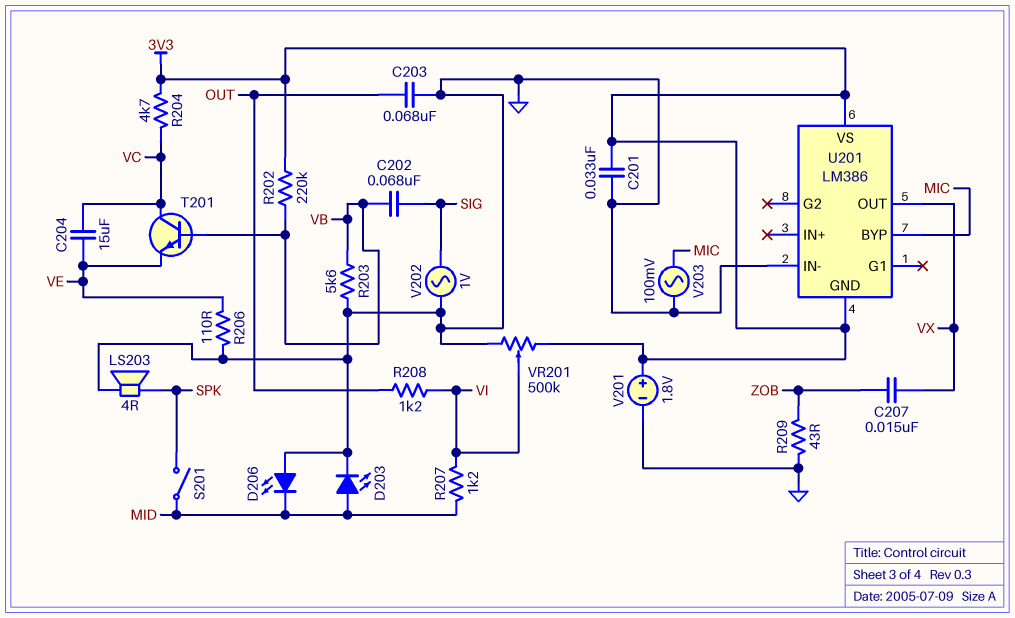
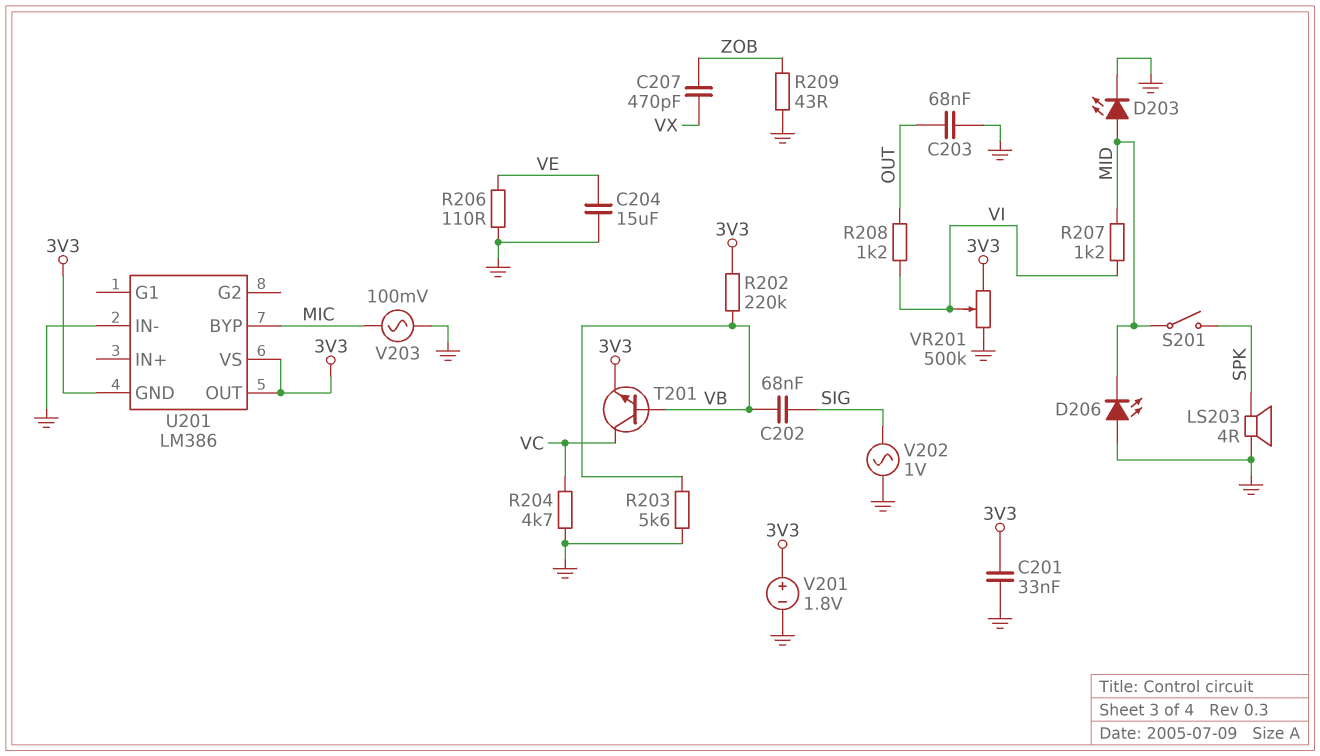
C204: 15uF (VC, VE) -> 15uF (GND, VE)
C207: 15nF (VX, ZOB) -> 470pF (VX, ZOB)
R204: 4.7k (3V3, VC) -> 4.7k (GND, VC)
T201: NPN (B VB, C VC, E VE) -> NPN (B VB, C VC, E 3V3)
U201 pin OUT: VX -> 3V3

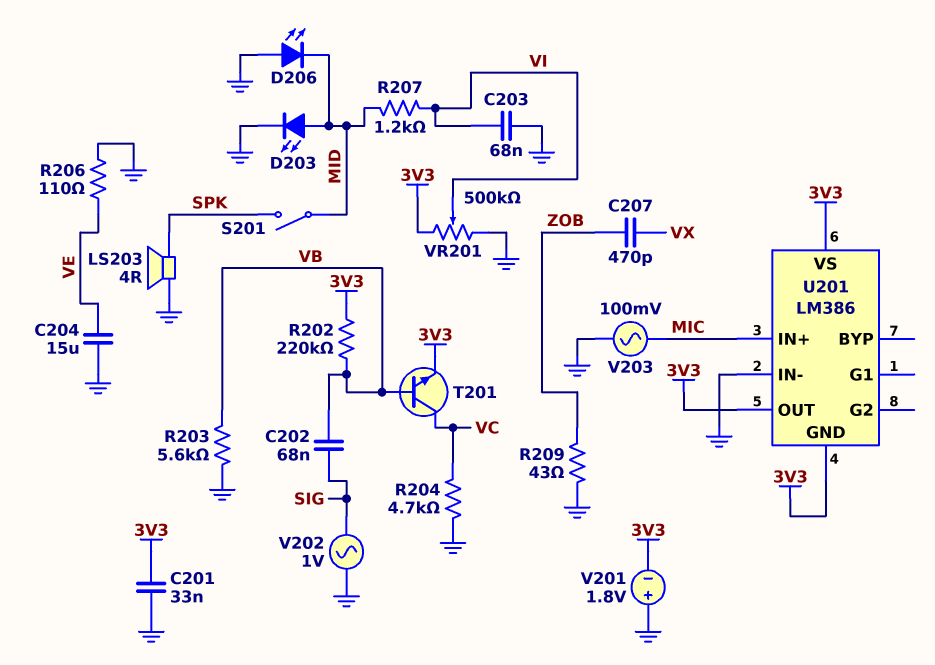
C203: 68nF (GND, OUT) -> 68nF (GND, VI)
R208: 1.2k (OUT, VI) -> none
U201 pin BYP: MIC -> none
U201 pin IN+: none -> MIC
V201: 1.8V (plus 3V3, minus GND) -> 1.8V (plus GND, minus 3V3)

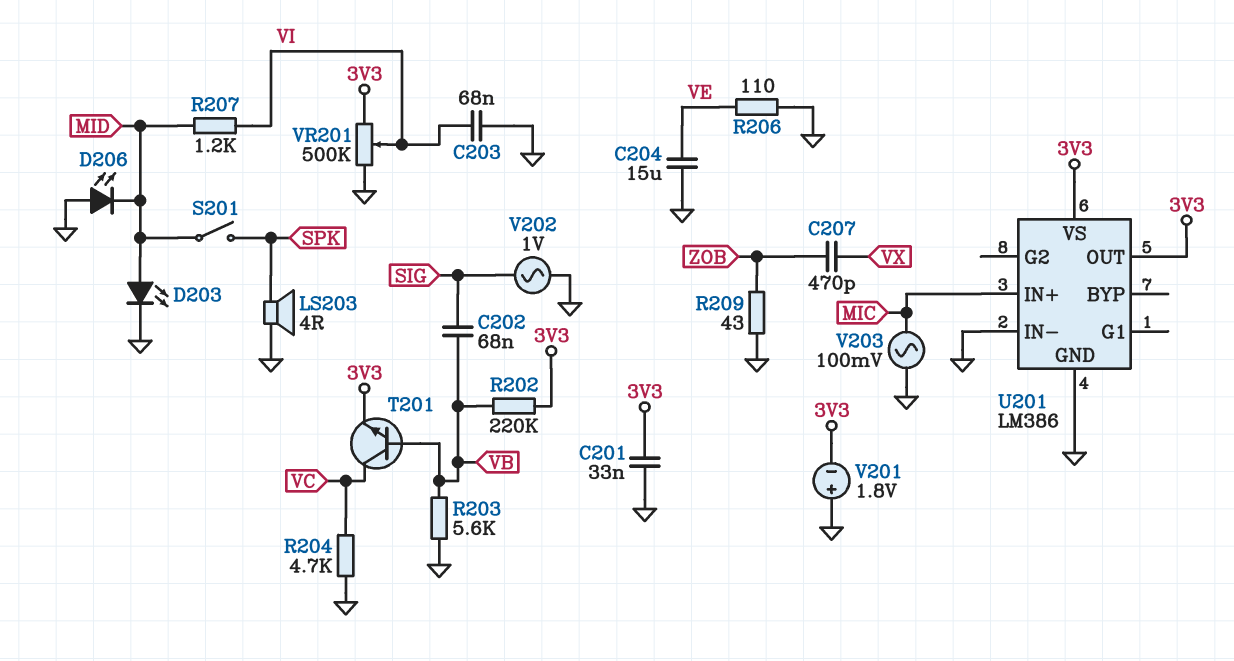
U201 pin GND: 3V3 -> GND

